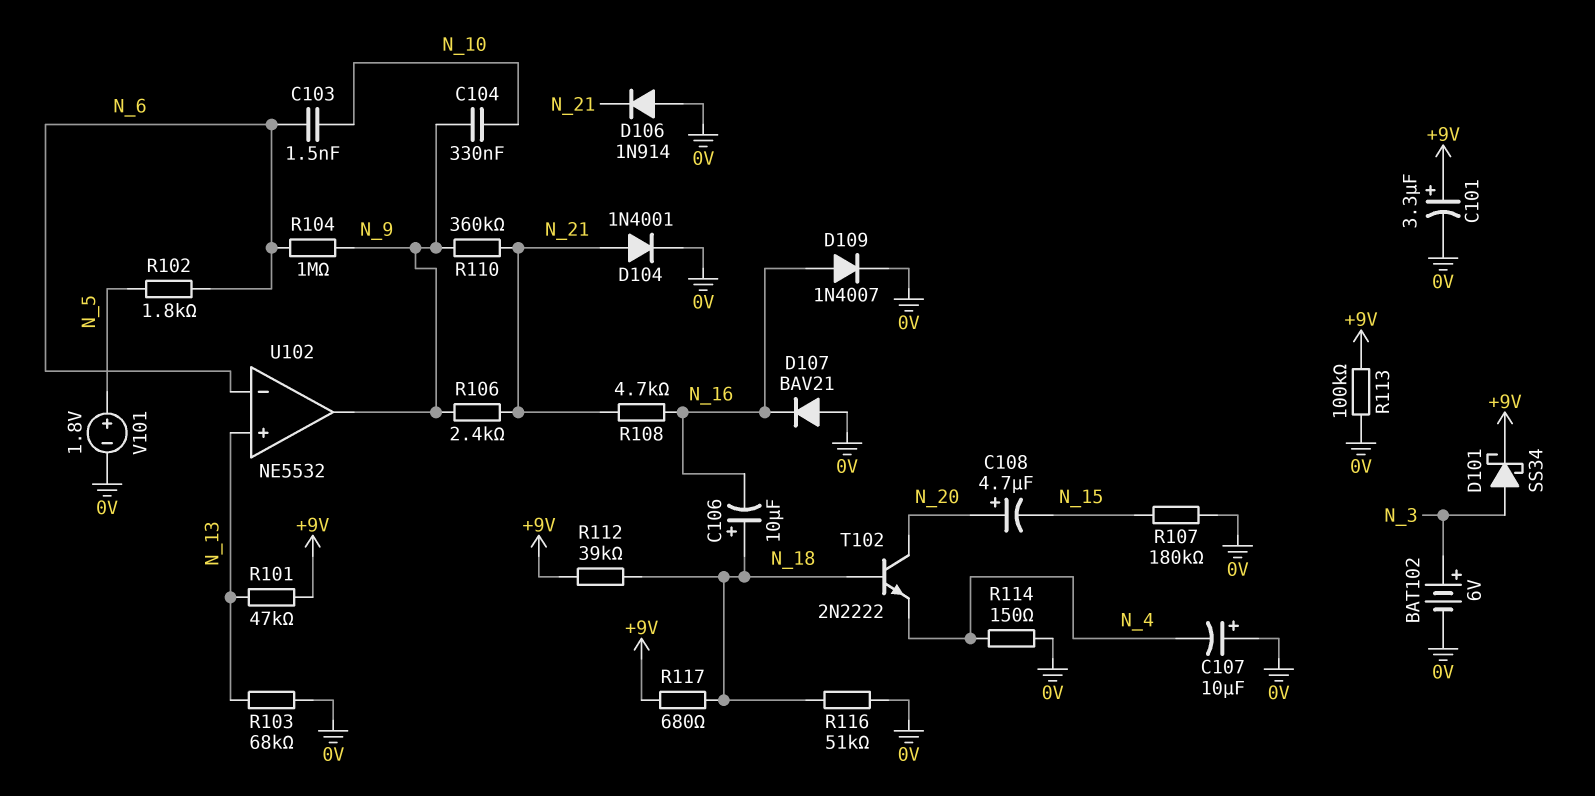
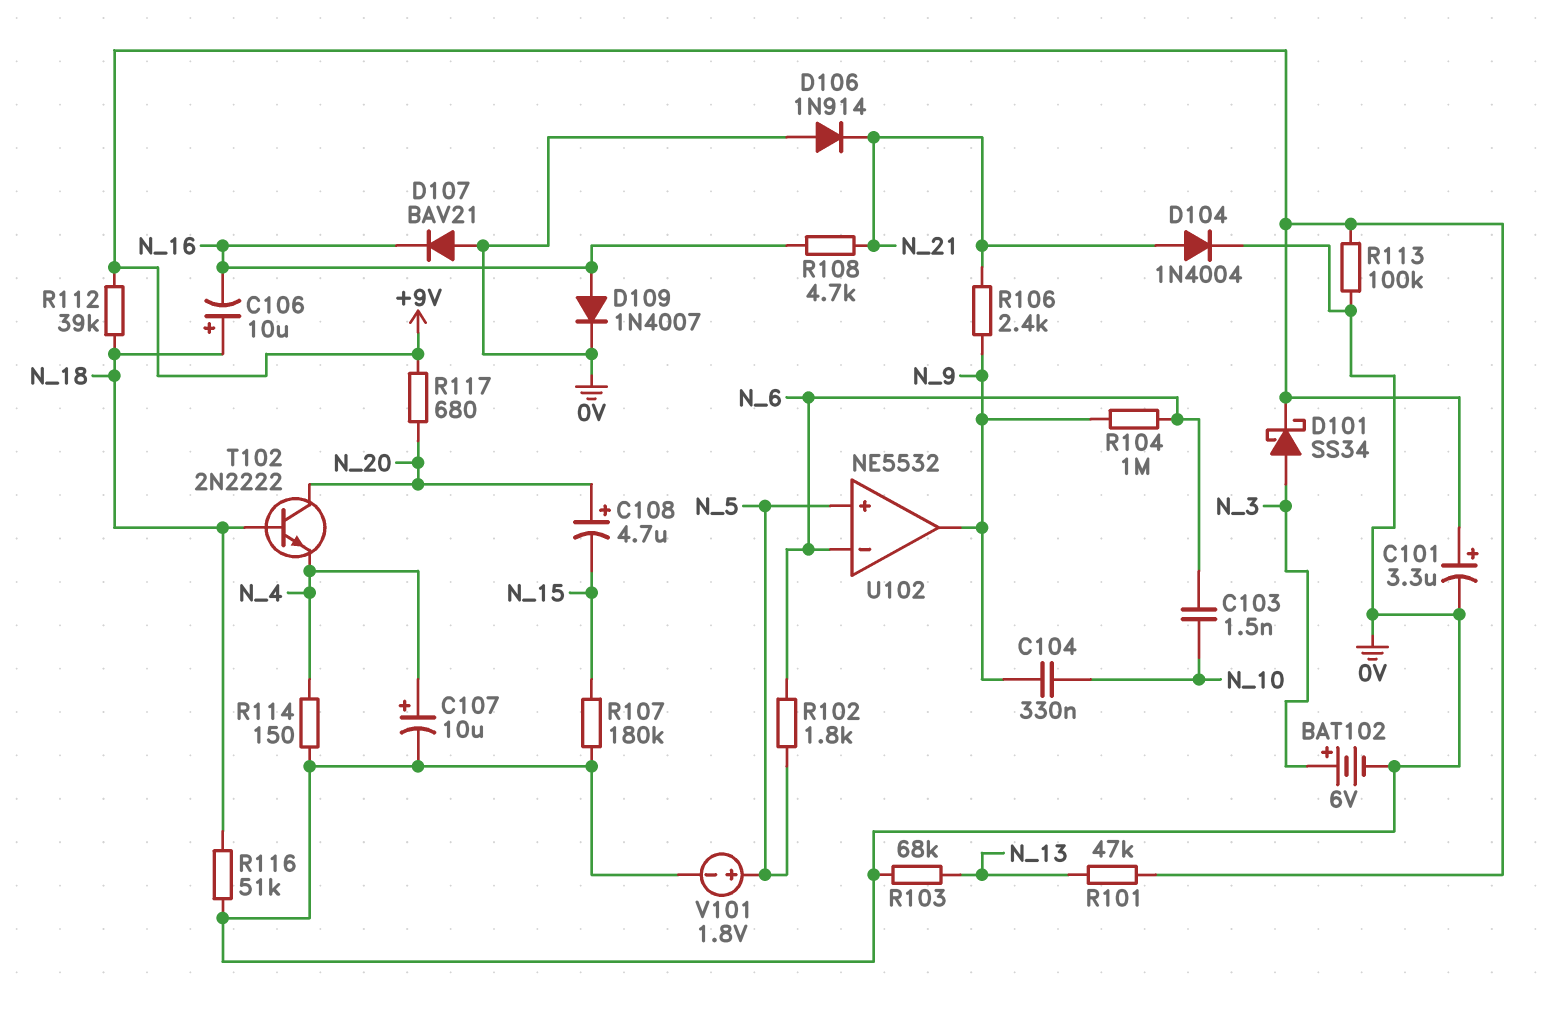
C107: 10uF (plus 0V, minus N_4) -> 10uF (plus N_4, minus 0V)
D104: diode 1N4001 (A N_21, K 0V) -> diode 1N4004 (A N_21, K 0V)
R110: 360k (N_9, N_21) -> none
R117: 680 (+9V, N_18) -> 680 (+9V, N_20)
U102 pin in+: N_13 -> N_5

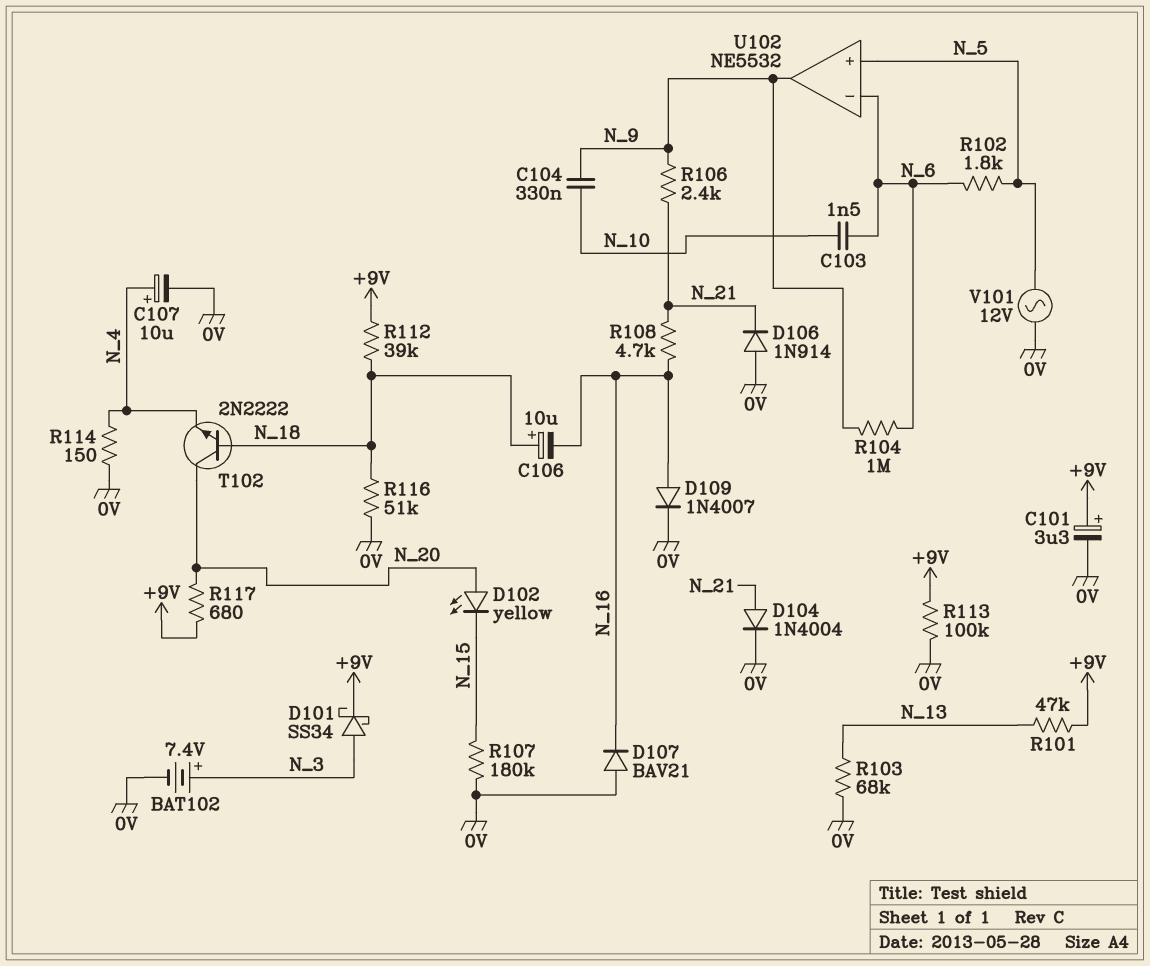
BAT102: 6V (plus N_3, minus 0V) -> 7.4V (plus N_3, minus 0V)
C108: 4.7uF (plus N_20, minus N_15) -> none
D102: none -> LED yellow (A N_20, K N_15)
V101: 1.8V (plus N_5, minus 0V) -> AC 12V (0V, N_5)

